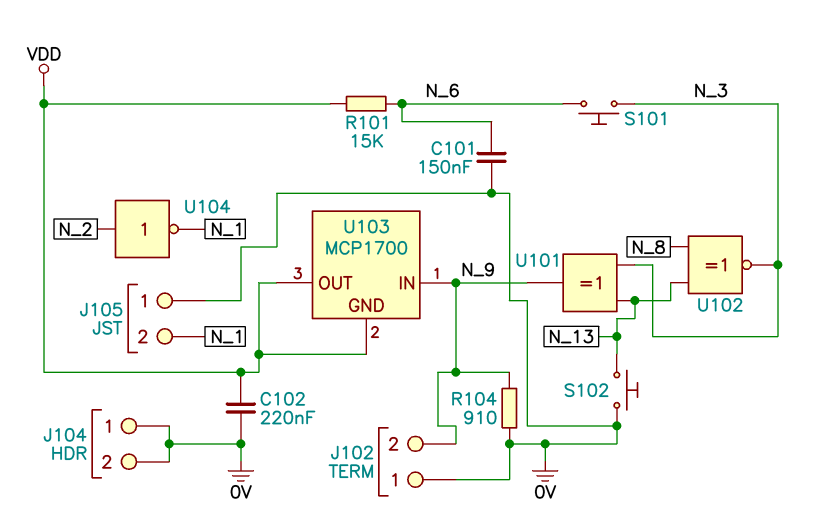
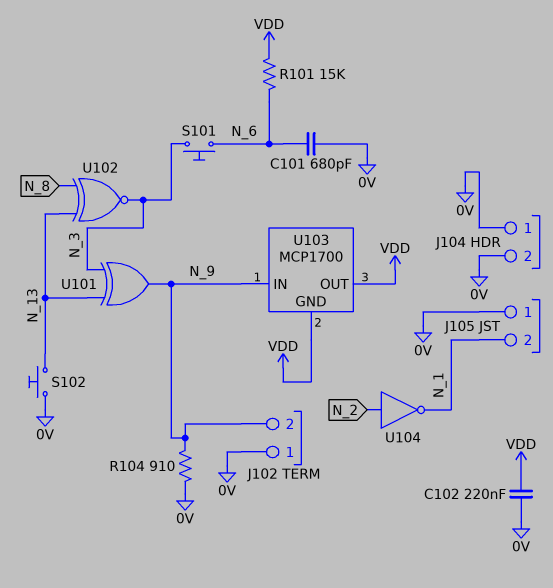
C101: 150nF (0V, N_6) -> 680pF (0V, N_6)

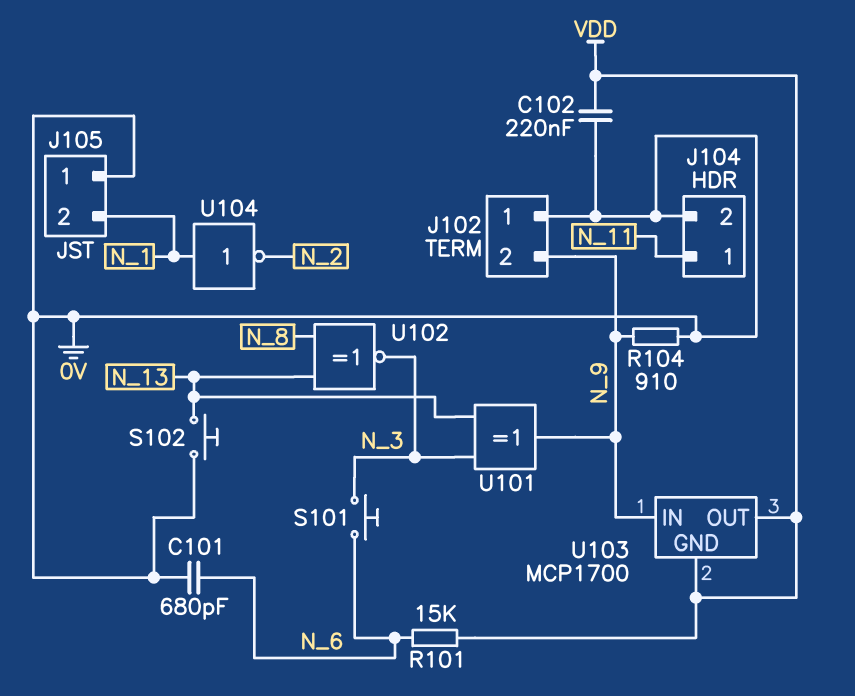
J104 pin 1: 0V -> N_11
U104: NOT (in N_2, out N_1) -> NOT (in N_1, out N_2)

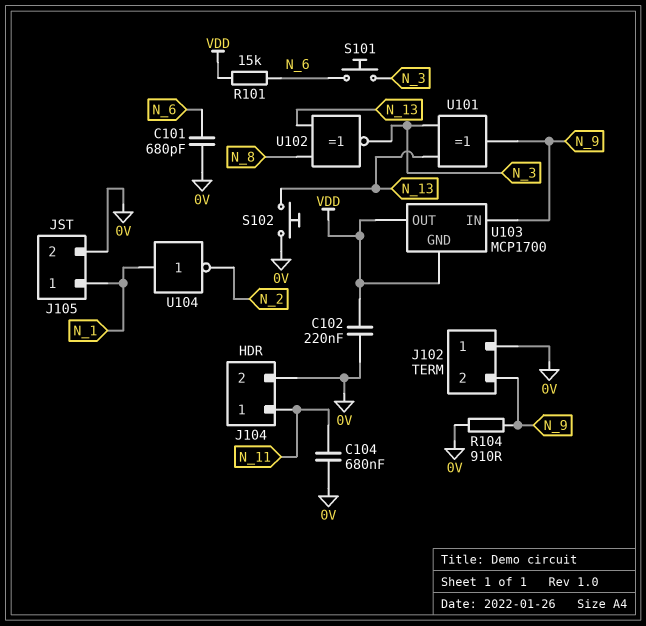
C104: none -> 680nF (0V, N_11)
J105 pin 1: 0V -> N_1
J105 pin 2: N_1 -> 0V

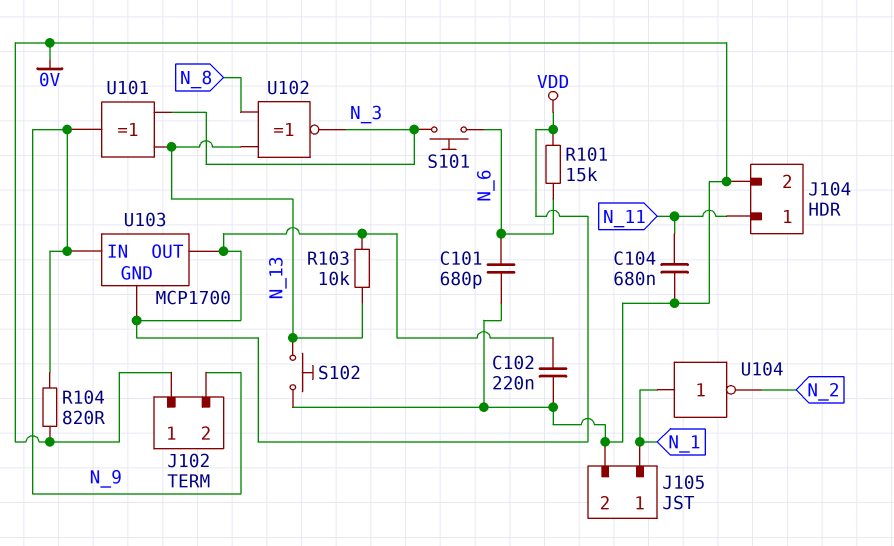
R103: none -> 10k (N_13, VDD)
R104: 910 (0V, N_9) -> 820 (0V, N_9)

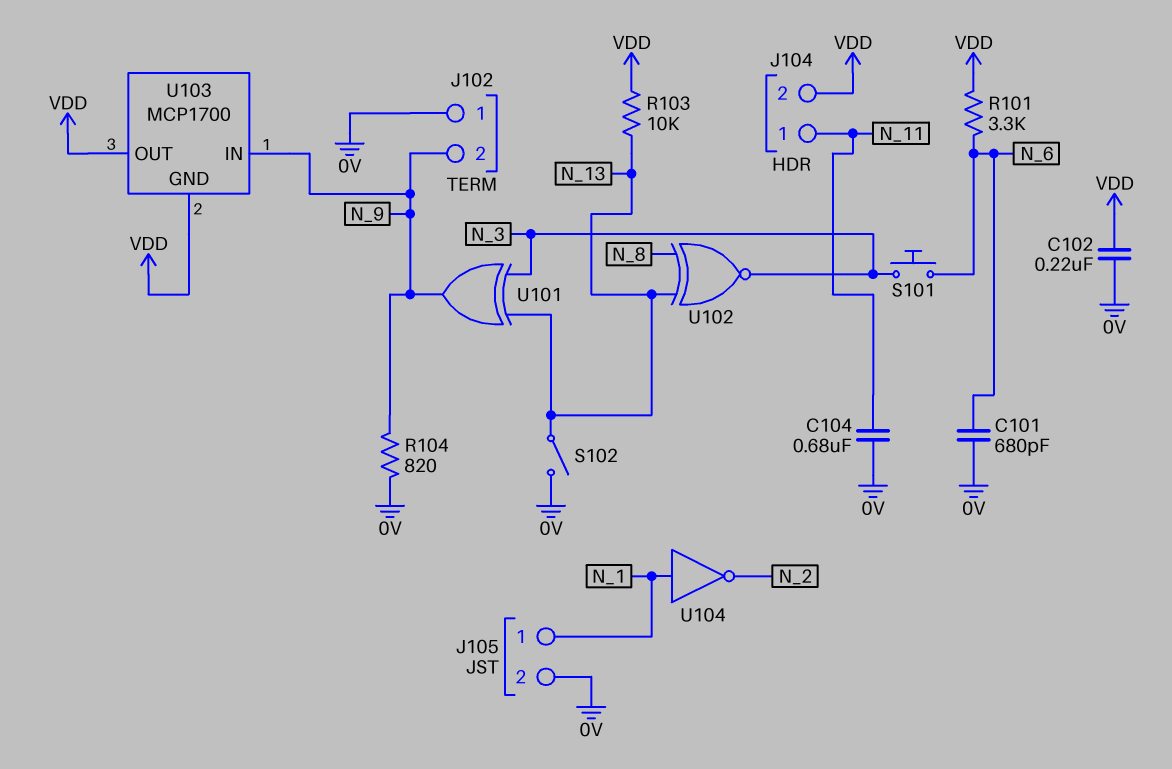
J104 pin 2: 0V -> VDD
R101: 15k (N_6, VDD) -> 3.3k (N_6, VDD)
S102: button (0V, N_13) -> switch (0V, N_13)

